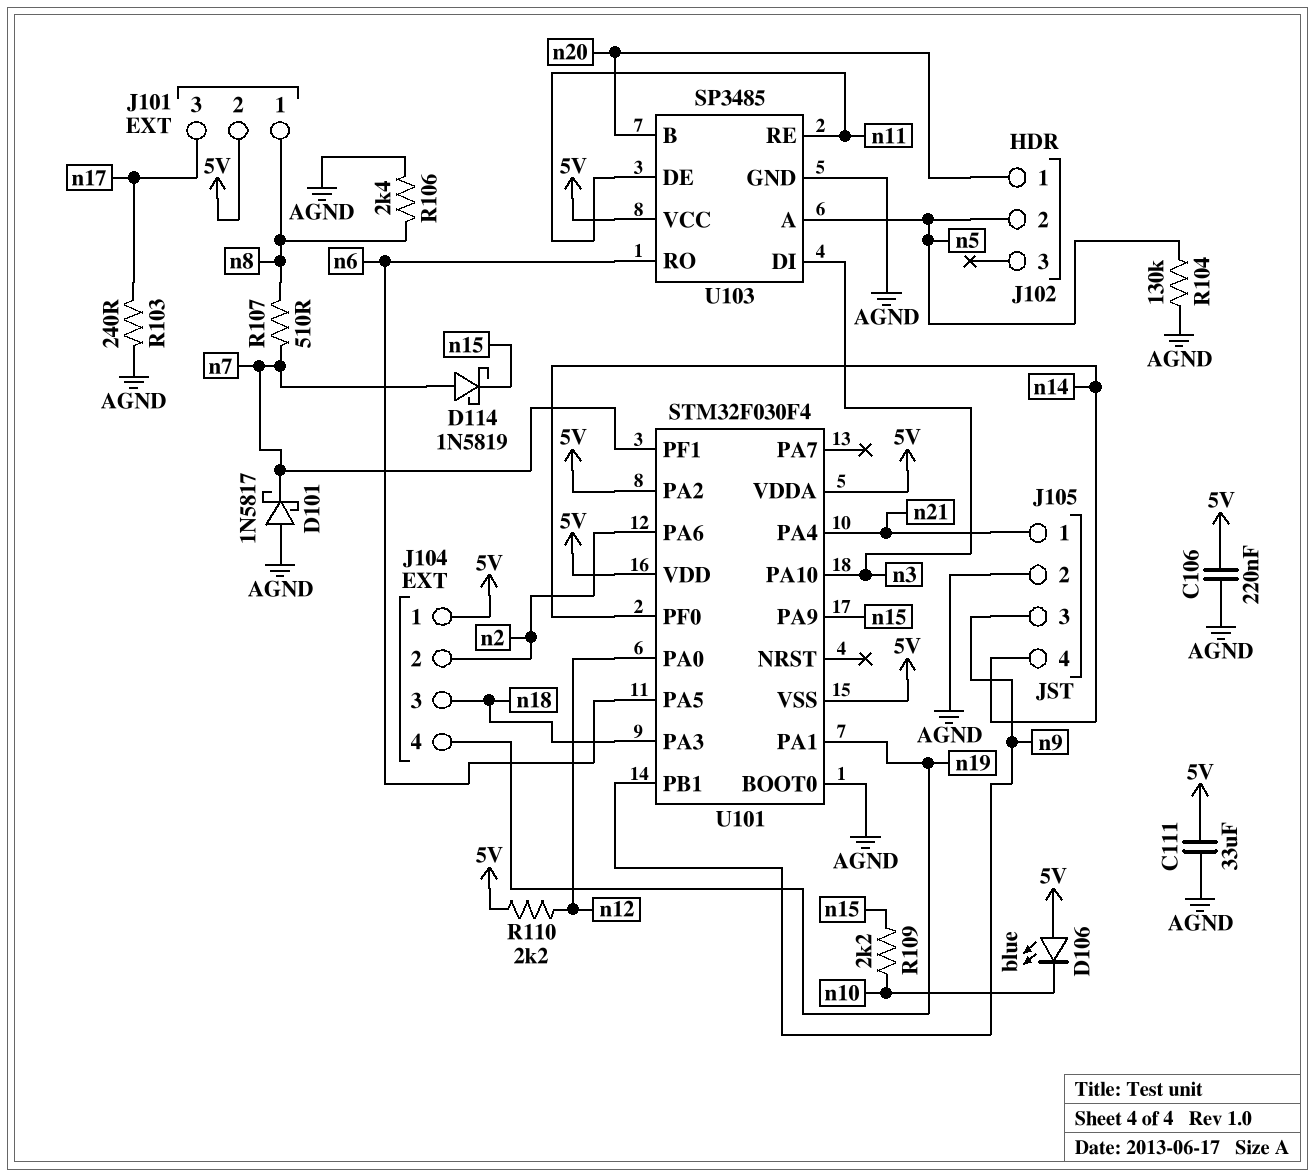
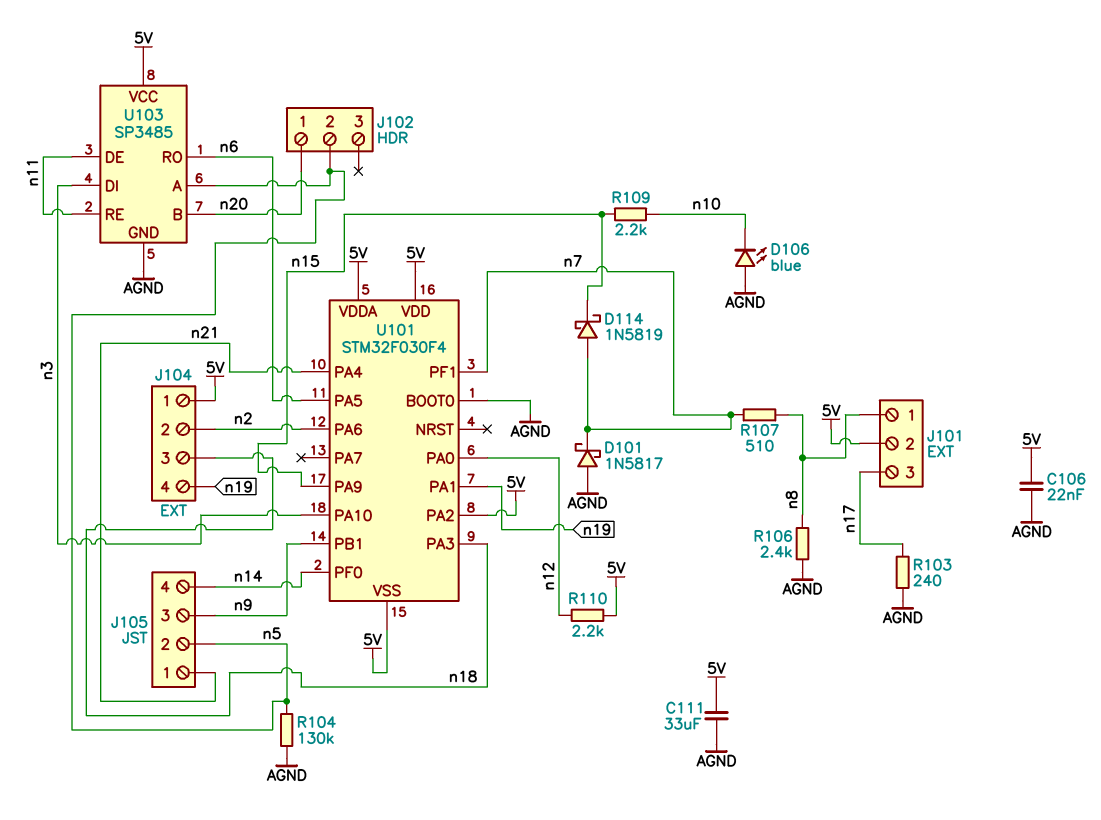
C106: 220nF (5V, AGND) -> 22nF (5V, AGND)
D106: LED blue (A 5V, K n10) -> LED blue (A AGND, K n10)
J105 pin 2: AGND -> n5

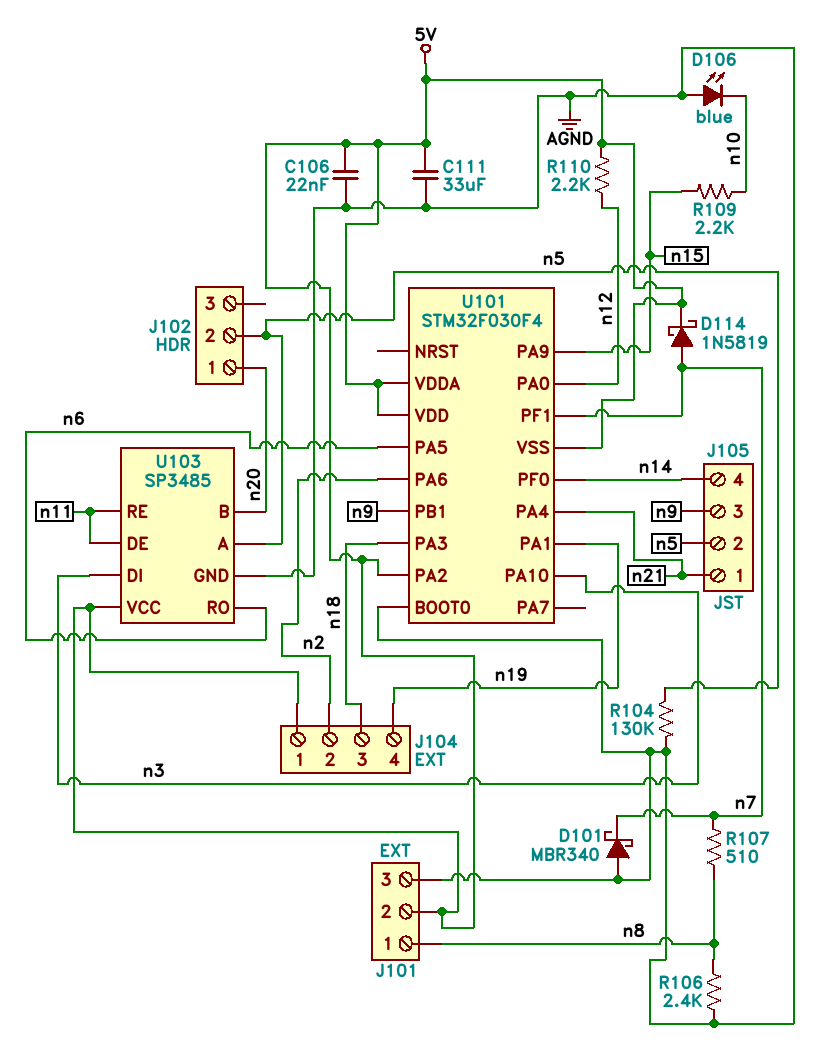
D101: schottky 1N5817 (A AGND, K n7) -> schottky MBR340 (A AGND, K n7)
D114: schottky 1N5819 (A n7, K n15) -> schottky 1N5819 (A n7, K 5V)
J101 pin 3: n17 -> AGND
R103: 240 (AGND, n17) -> none

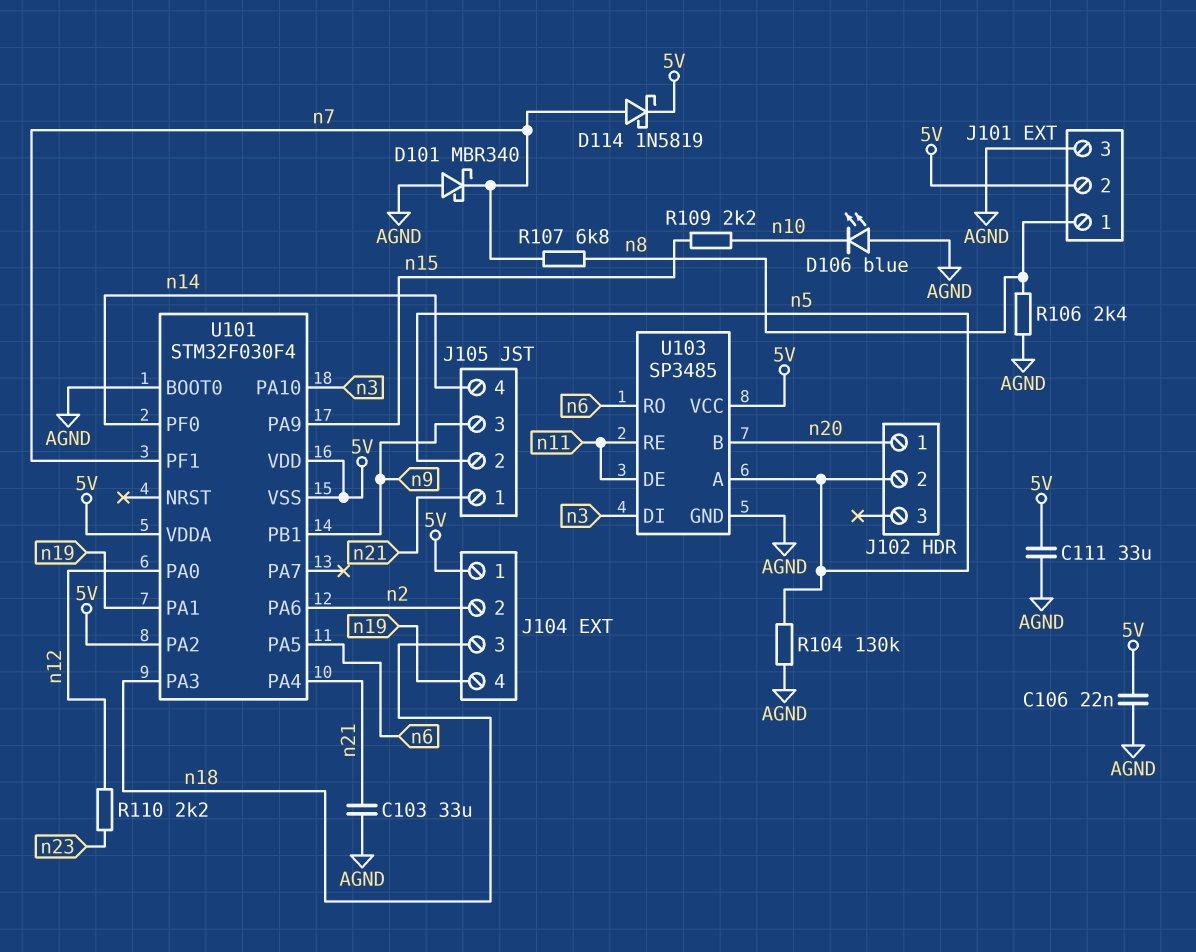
C103: none -> 33uF (AGND, n21)
R107: 510 (n7, n8) -> 6.8k (n7, n8)
R110: 2.2k (5V, n12) -> 2.2k (n12, n23)

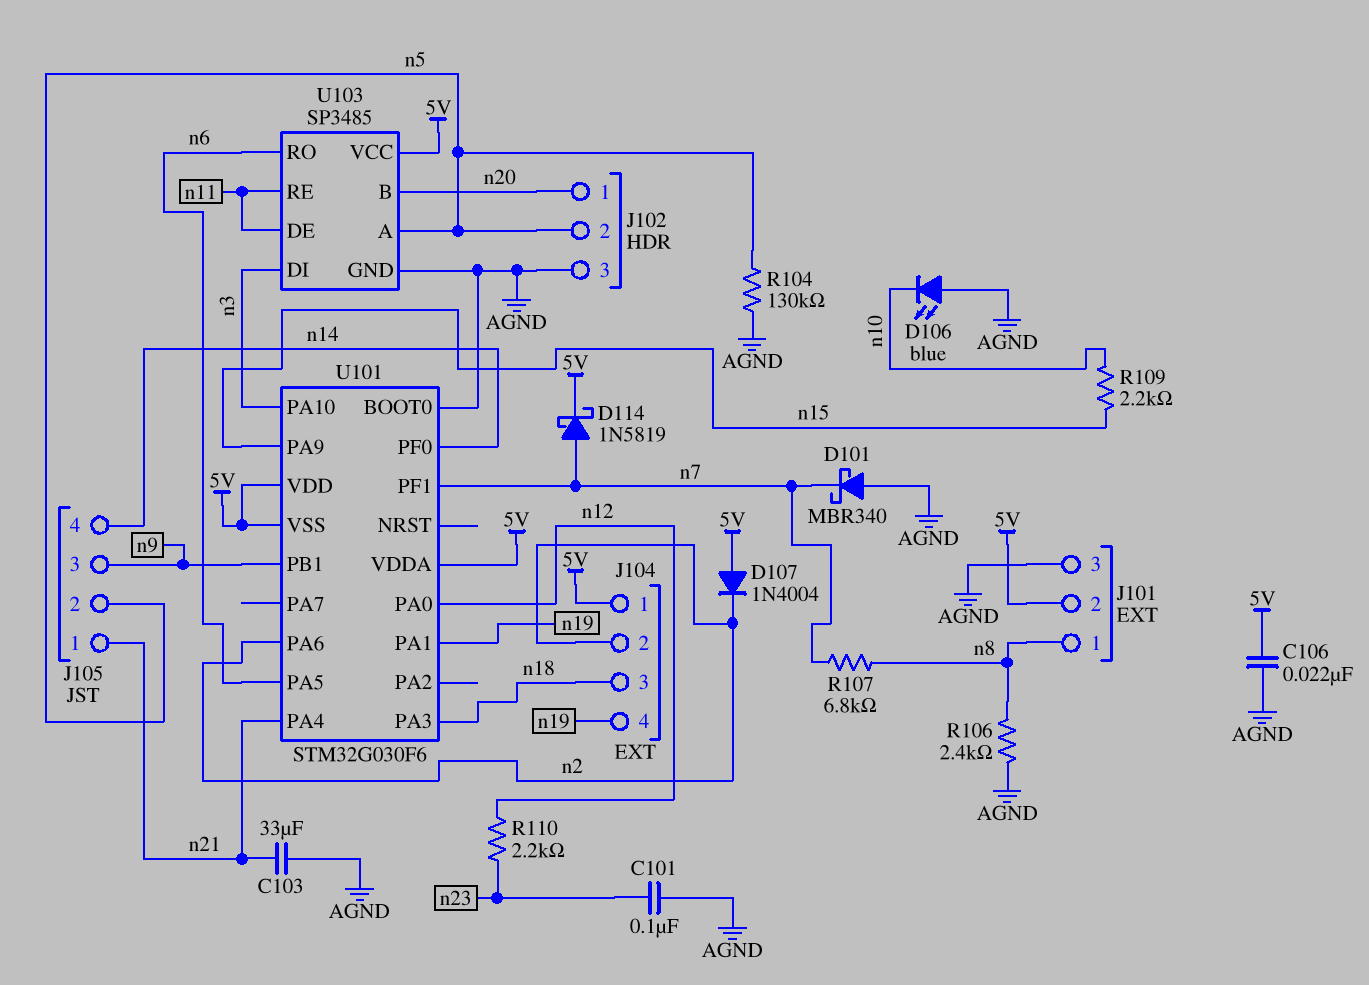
C101: none -> 100nF (AGND, n23)
C111: 33uF (5V, AGND) -> none
D107: none -> diode 1N4004 (A 5V, K n2)
J102 pin 3: none -> AGND
U101: STM32F030F4 -> STM32G030F6
U101 pin PA2: 5V -> none

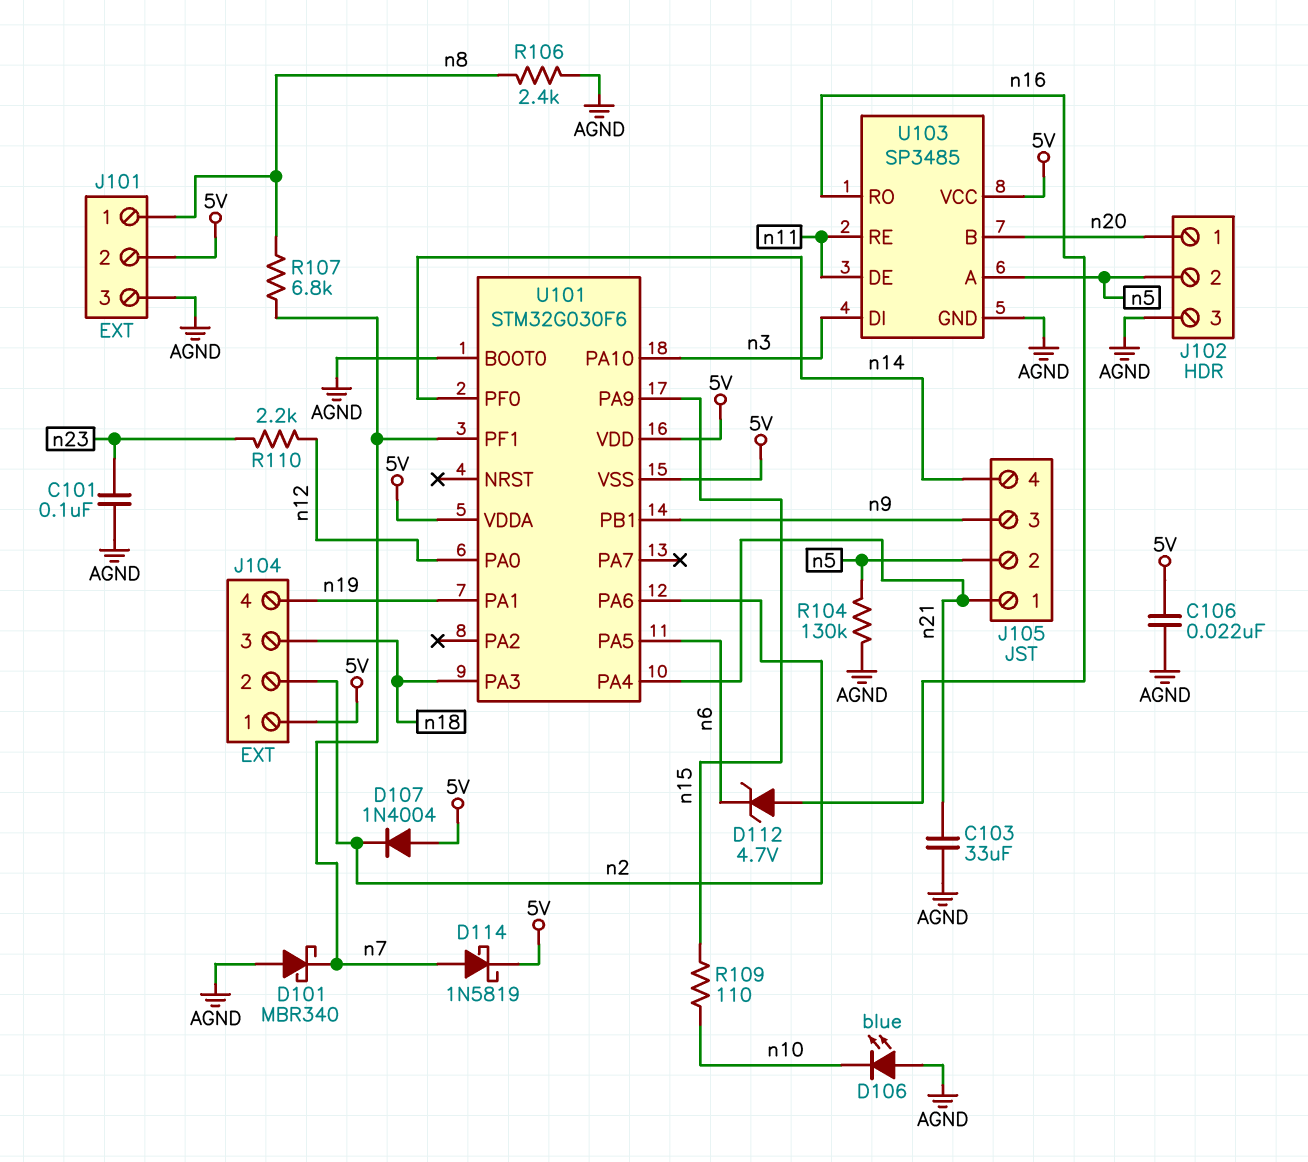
D112: none -> zener 4.7V (A n16, K n6)
R109: 2.2k (n10, n15) -> 110 (n10, n15)
U103 pin RO: n6 -> n16

